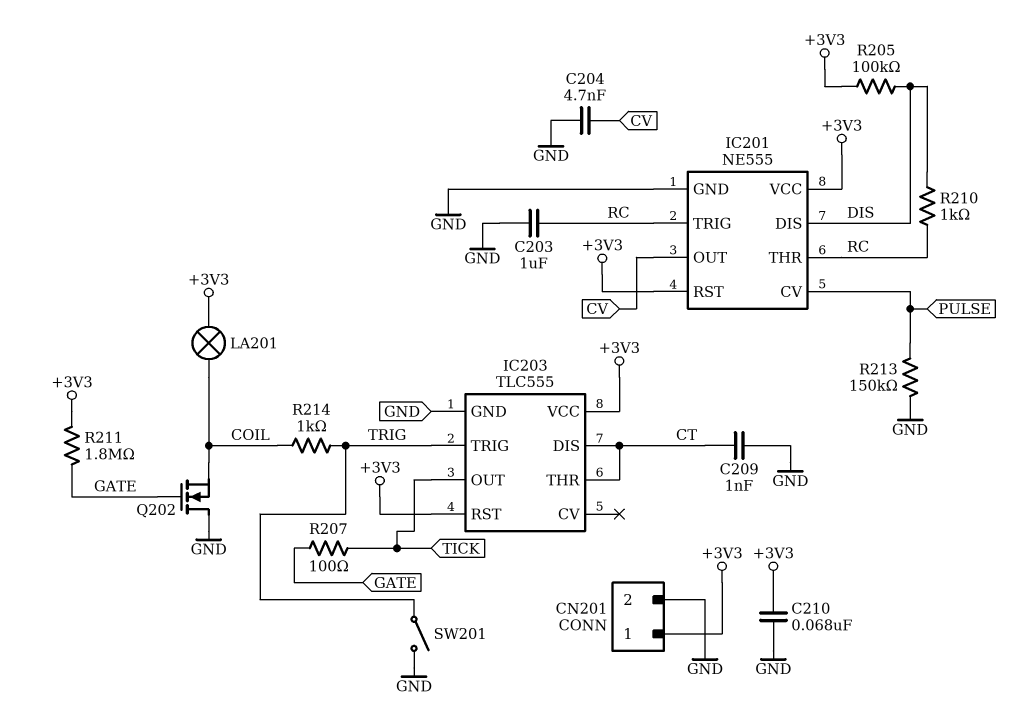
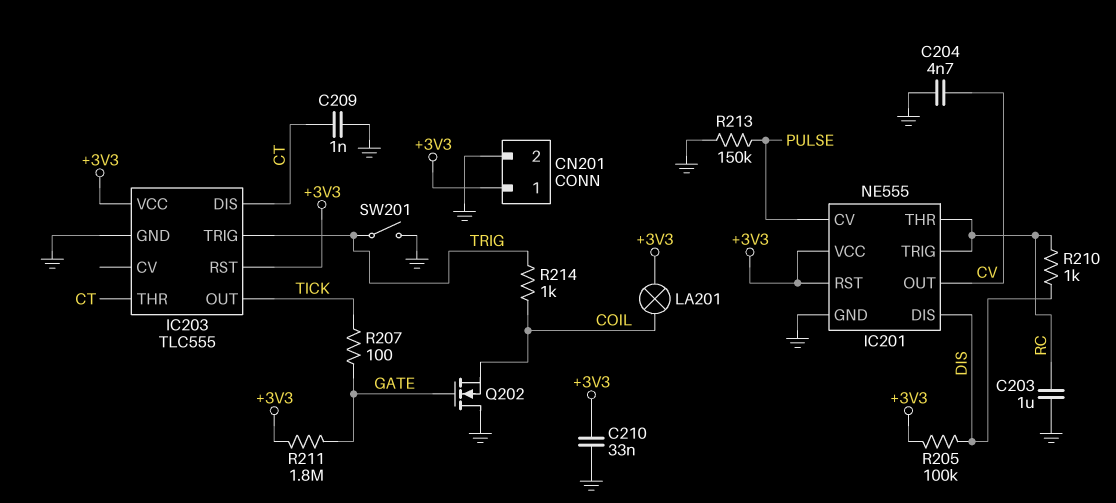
C210: 68nF (+3V3, GND) -> 33nF (+3V3, GND)

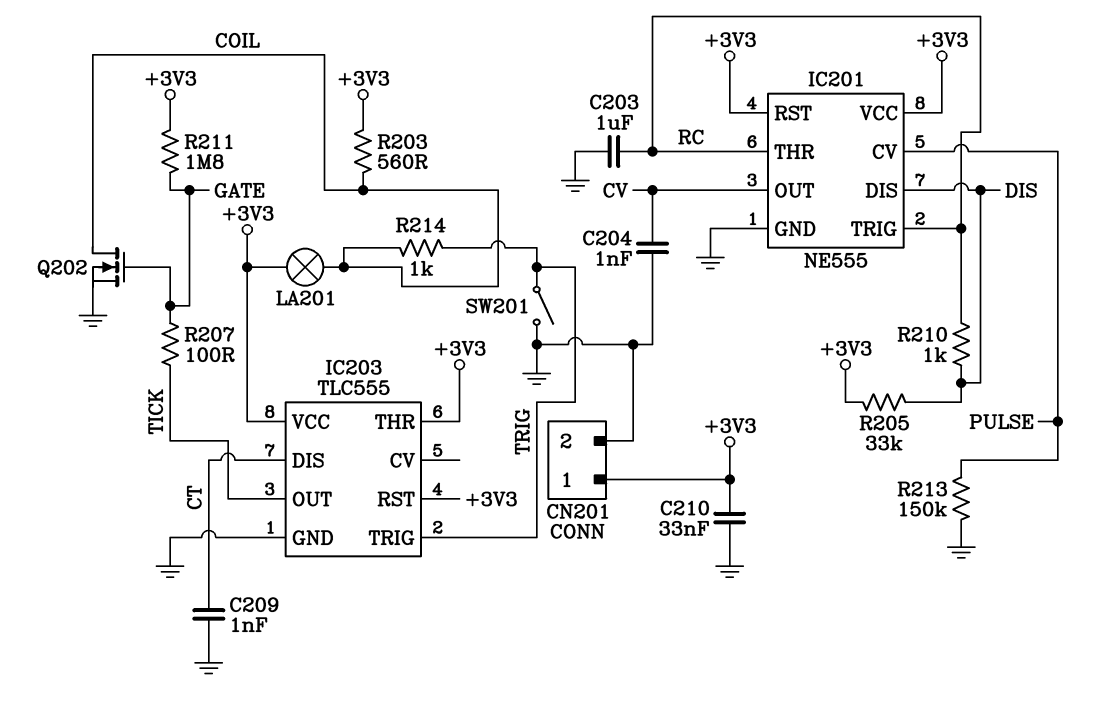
C204: 4.7nF (CV, GND) -> 1nF (CV, GND)
IC203 pin THR: CT -> +3V3
Q202: NMOS (G GATE, D GND, S COIL) -> NMOS (G GATE, D COIL, S GND)
R203: none -> 560 (+3V3, COIL)
R205: 100k (+3V3, DIS) -> 33k (+3V3, DIS)

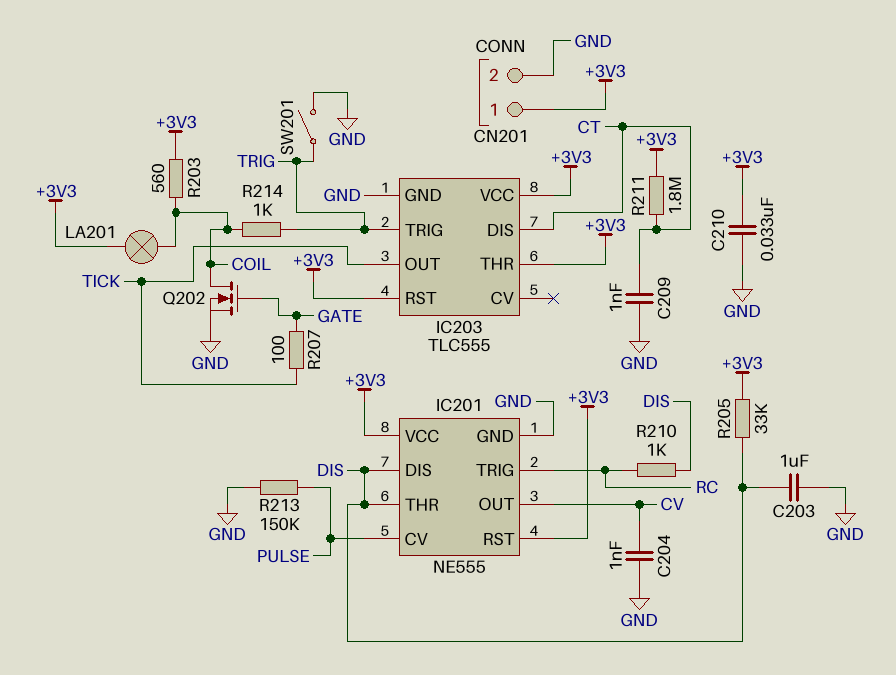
C203: 1uF (GND, RC) -> 1uF (DIS, GND)
IC201 pin THR: RC -> DIS
R211: 1.8M (+3V3, GATE) -> 1.8M (+3V3, CT)

